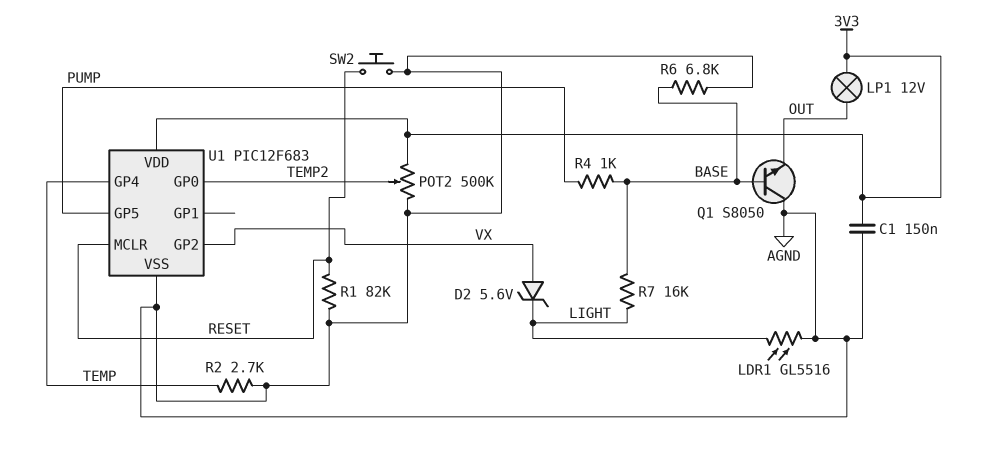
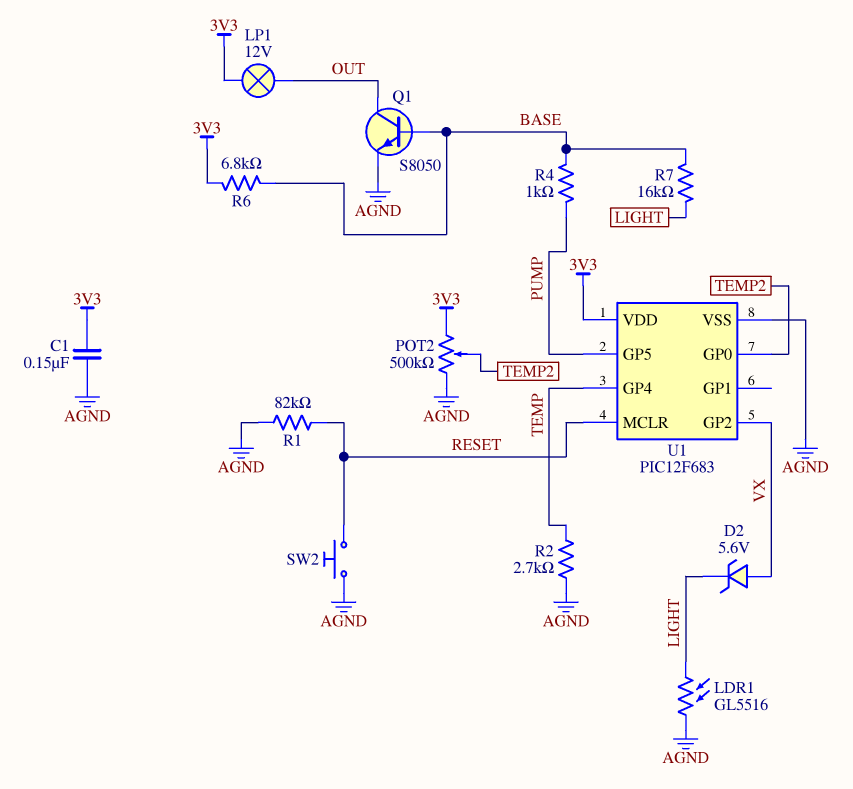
Q1: NPN S8050 (B BASE, C AGND, E OUT) -> NPN S8050 (B BASE, C OUT, E AGND)
R6: 6.8k (AGND, BASE) -> 6.8k (3V3, BASE)

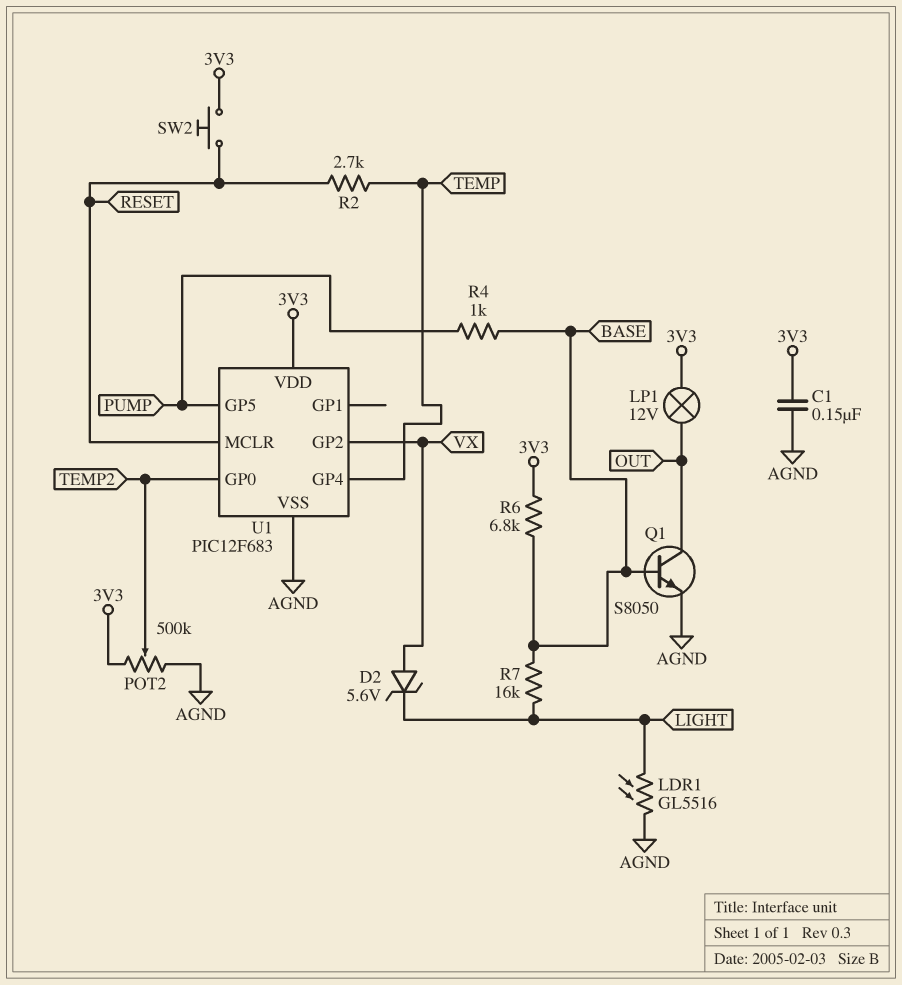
R1: 82k (AGND, RESET) -> none
R2: 2.7k (AGND, TEMP) -> 2.7k (RESET, TEMP)
SW2: button (AGND, RESET) -> button (3V3, RESET)

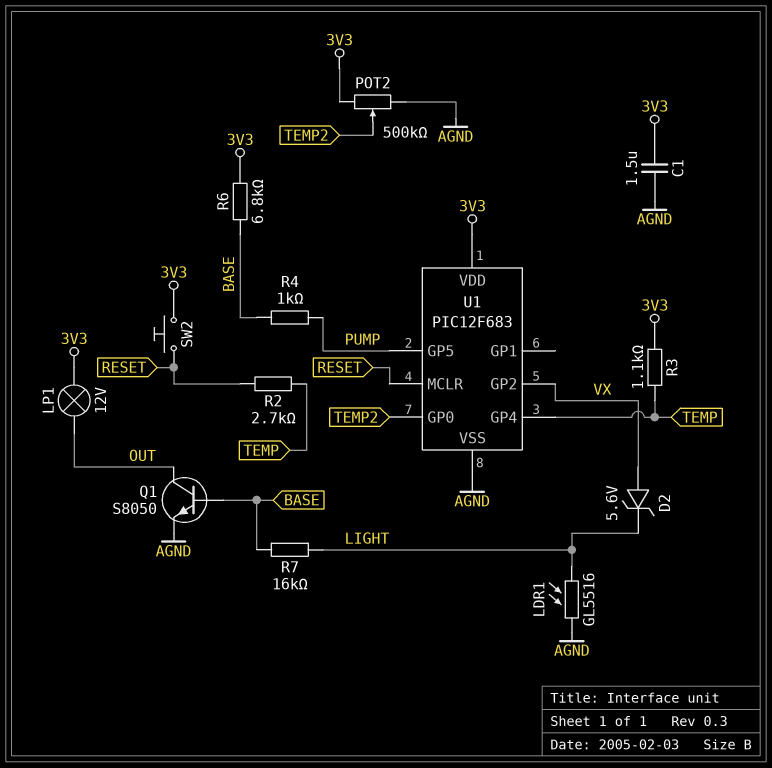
C1: 150nF (3V3, AGND) -> 1.5uF (3V3, AGND)
R3: none -> 1.1k (3V3, TEMP)

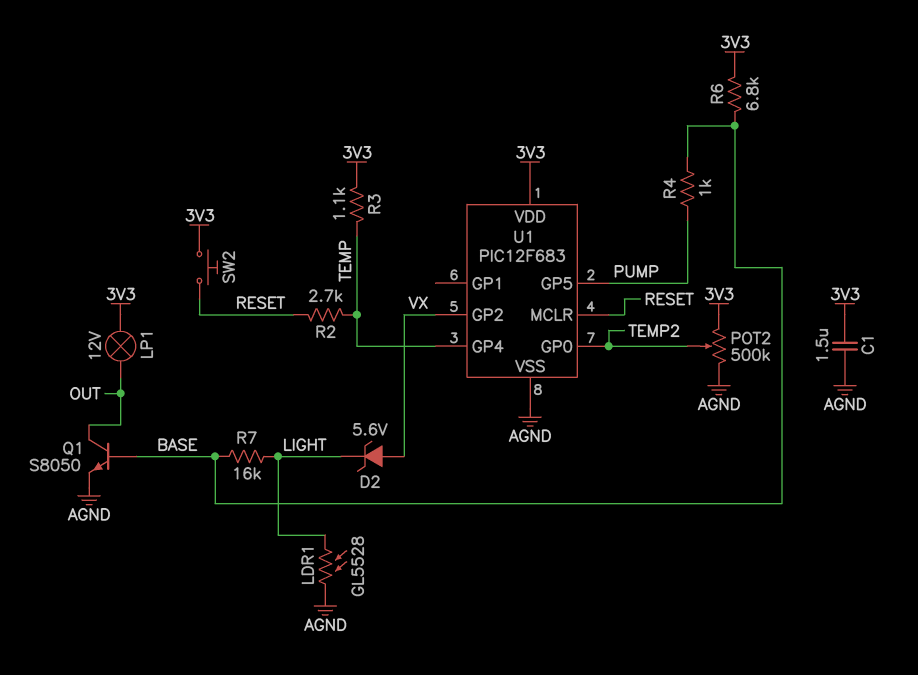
LDR1: GL5516 (AGND, LIGHT) -> GL5528 (AGND, LIGHT)

